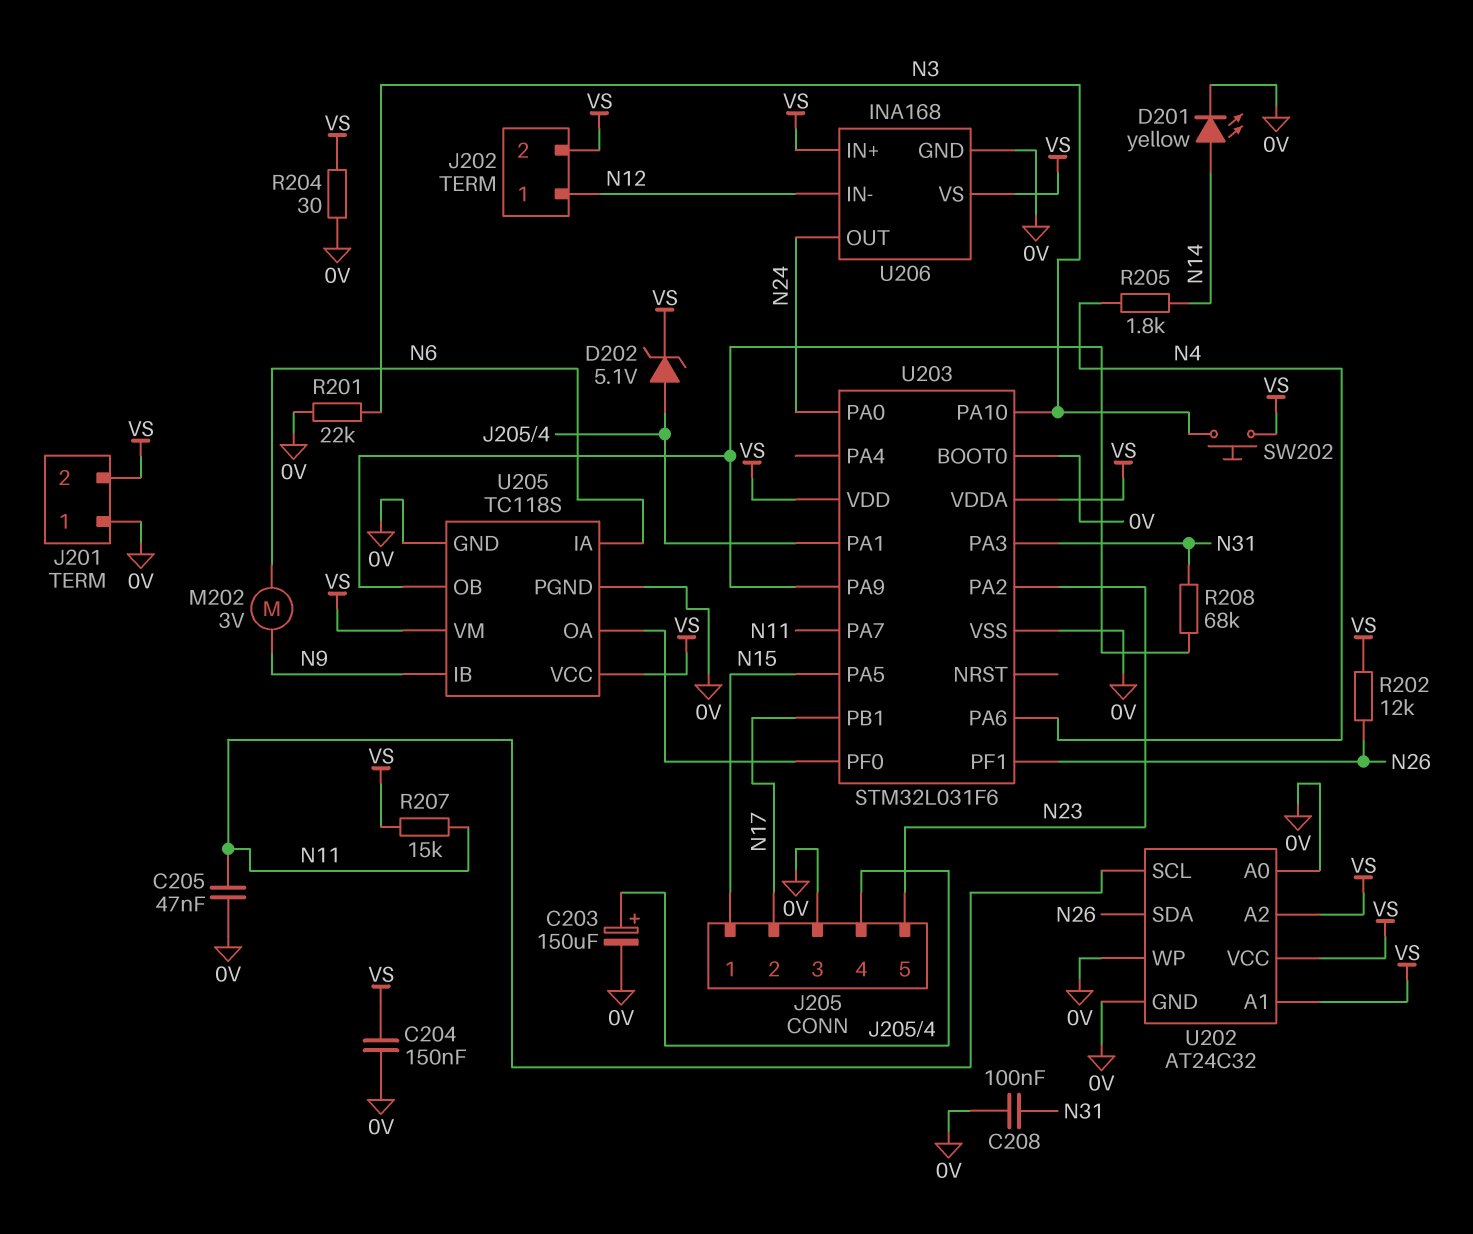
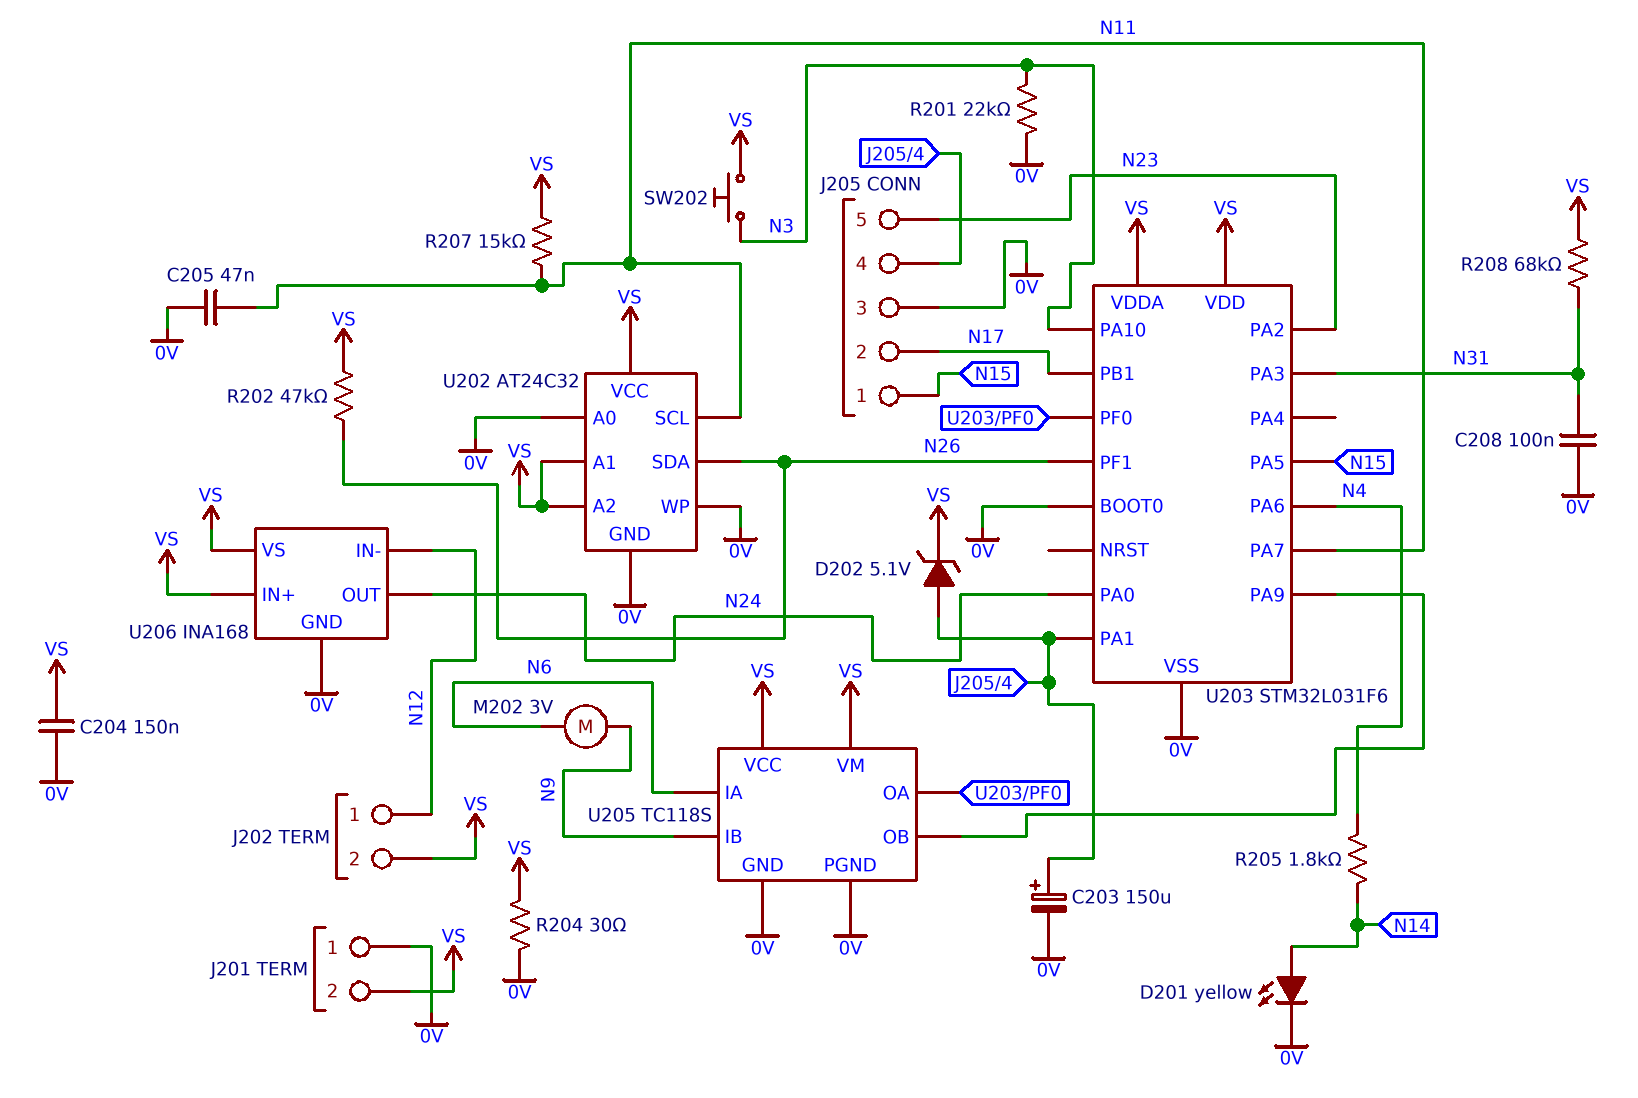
R202: 12k (N26, VS) -> 47k (N26, VS)
R208: 68k (N31, U203/PA9) -> 68k (N31, VS)

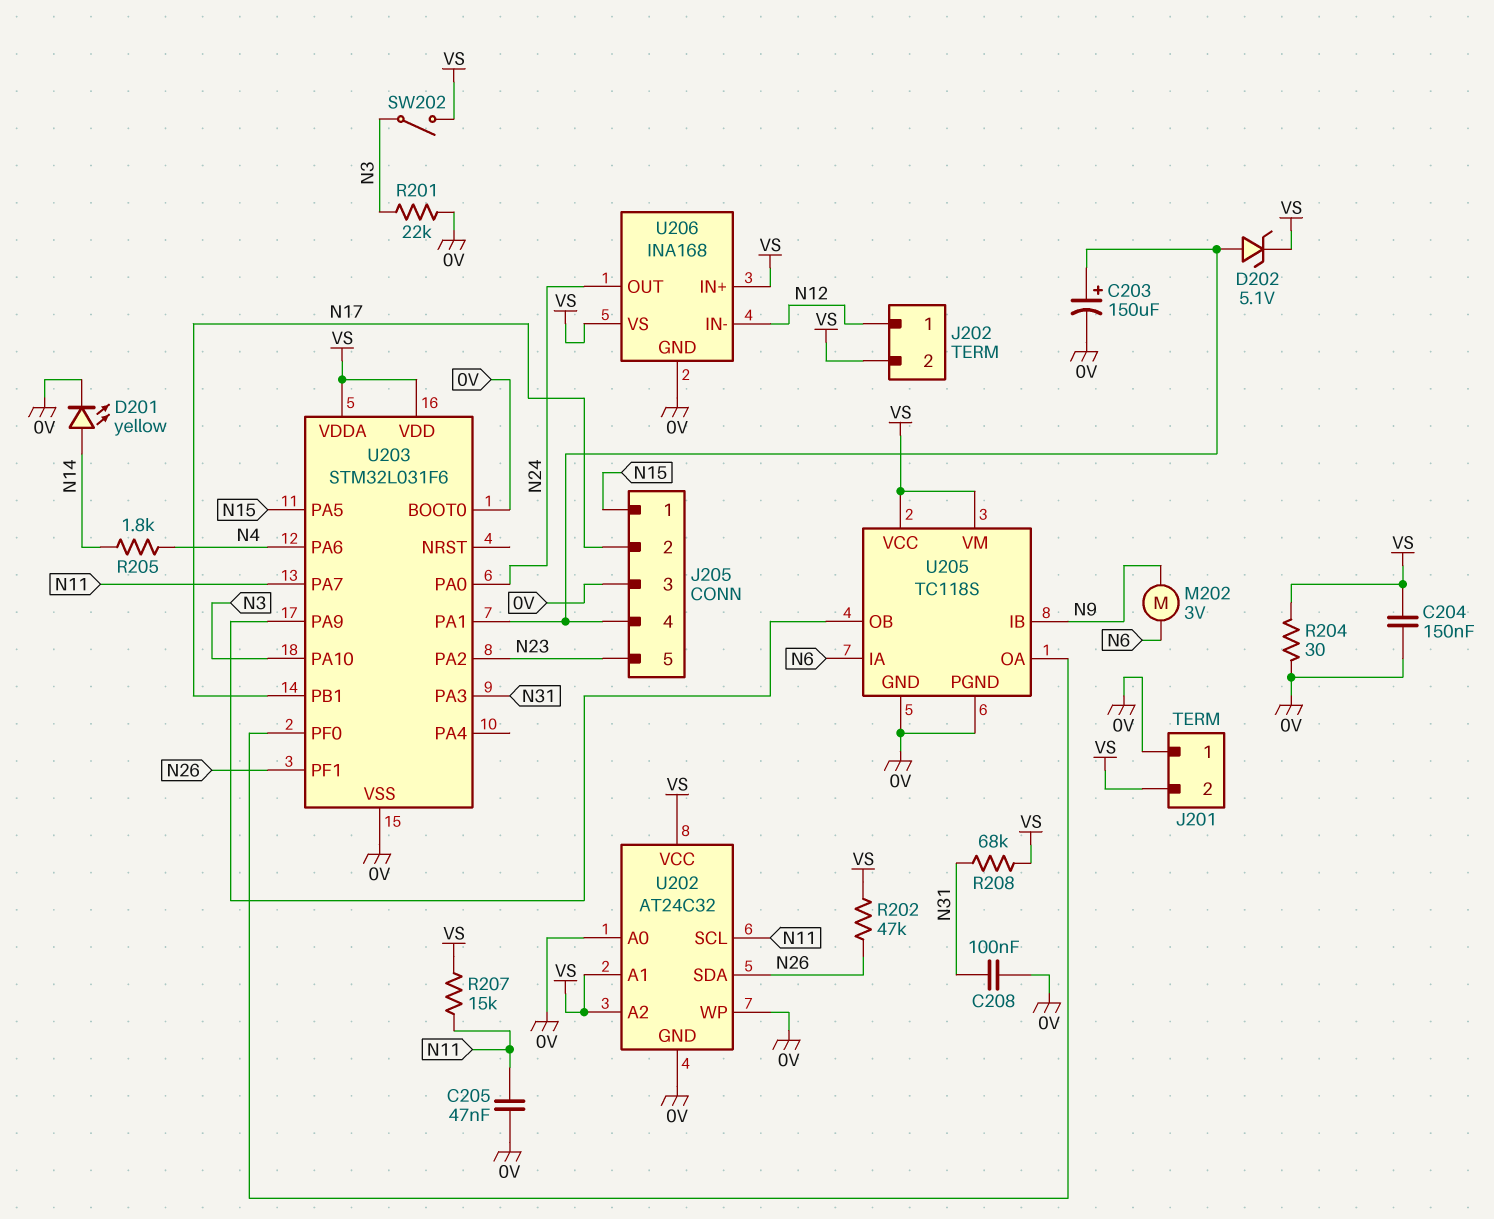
SW202: button (N3, VS) -> switch (N3, VS)

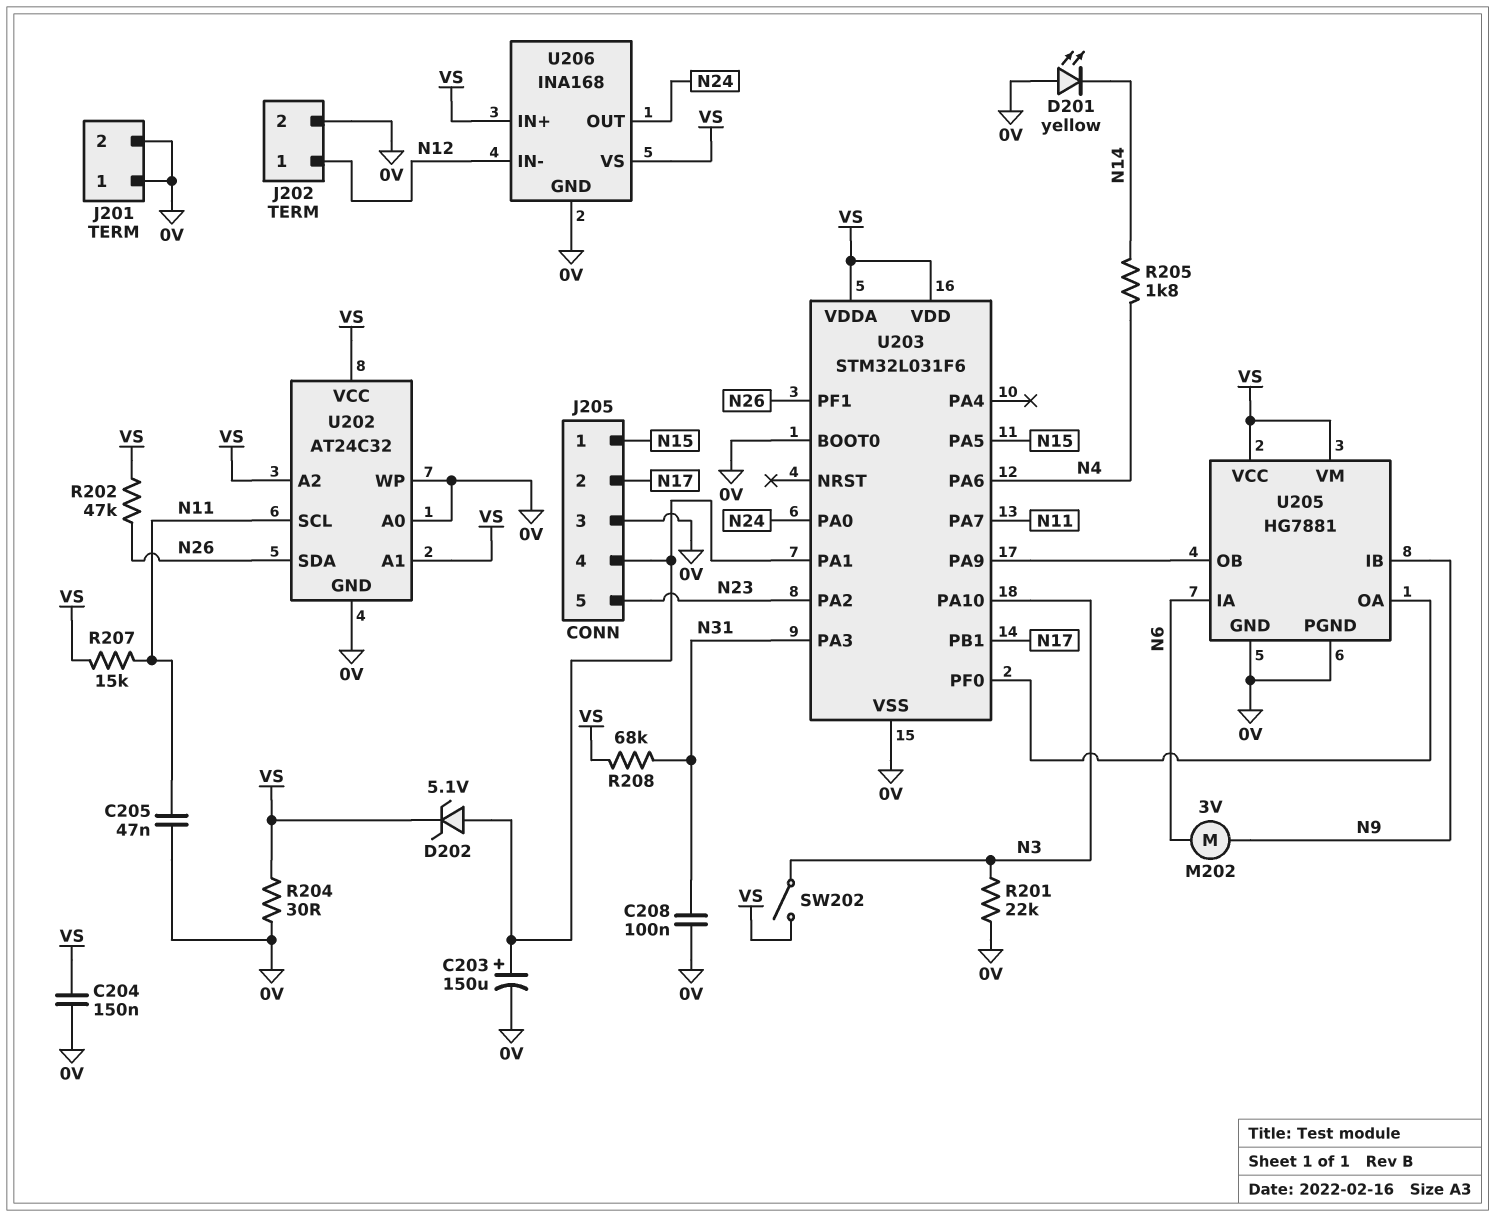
D201: LED yellow (A N14, K 0V) -> LED yellow (A 0V, K N14)
J201 pin 2: VS -> 0V
J202 pin 2: VS -> 0V
U205: TC118S -> HG7881

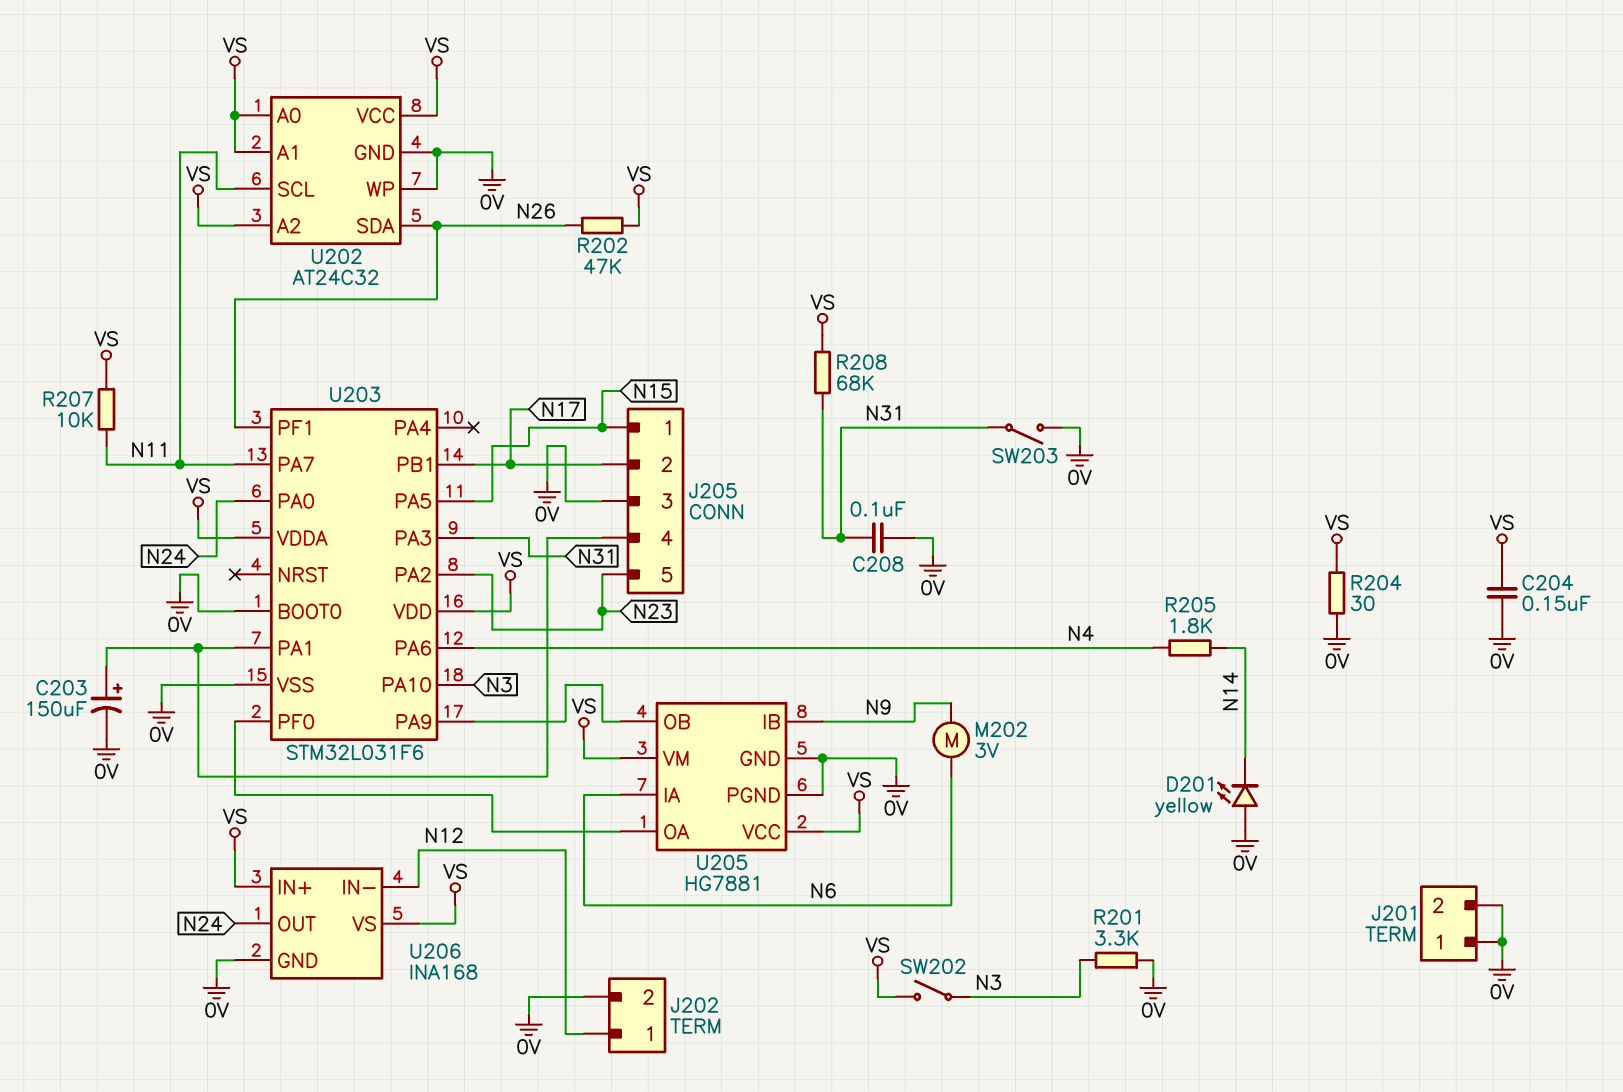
C205: 47nF (0V, N11) -> none
D202: zener 5.1V (A J205/4, K VS) -> none
R201: 22k (0V, N3) -> 3.3k (0V, N3)
R207: 15k (N11, VS) -> 10k (N11, VS)
SW203: none -> switch (0V, N31)
U202 pin A0: 0V -> VS

